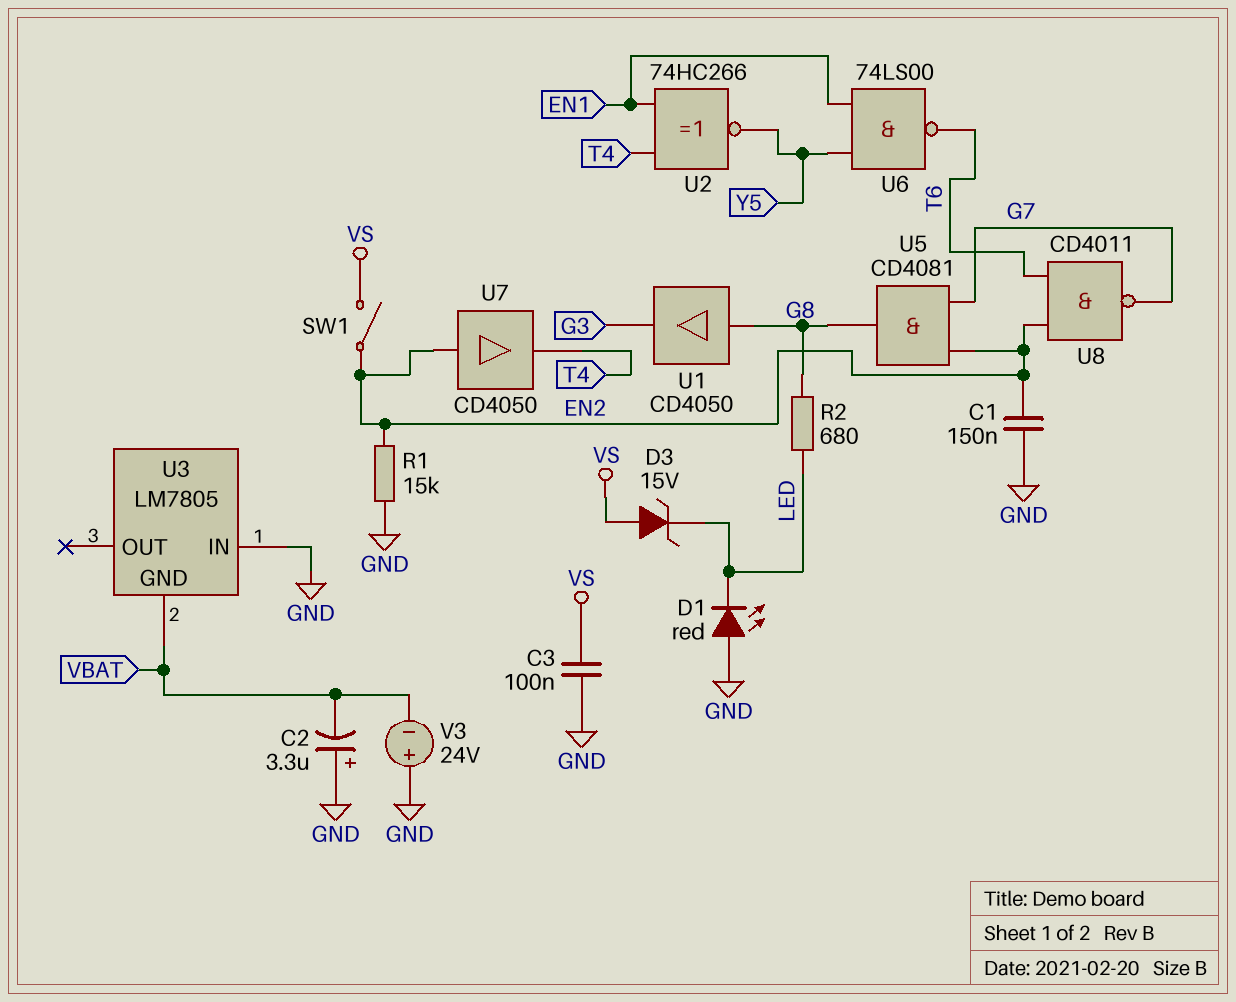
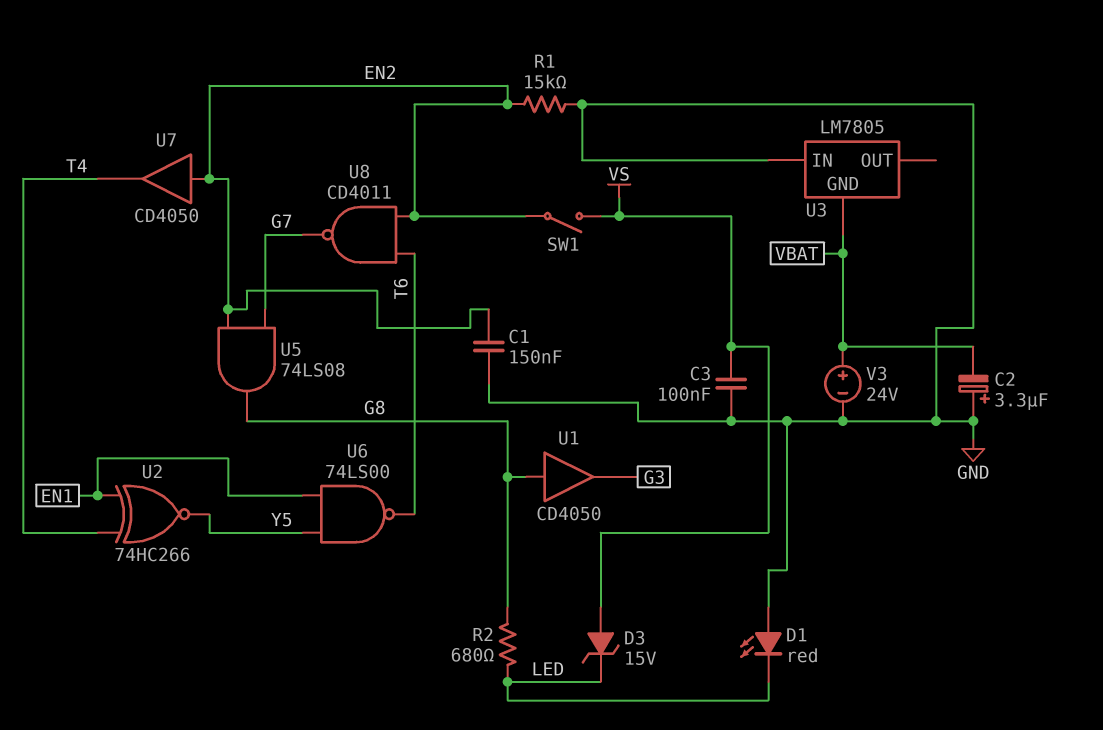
U5: AND CD4081 (in EN2, in G7, out G8) -> AND 74LS08 (in EN2, in G7, out G8)
V3: 24V (plus GND, minus VBAT) -> 24V (plus VBAT, minus GND)

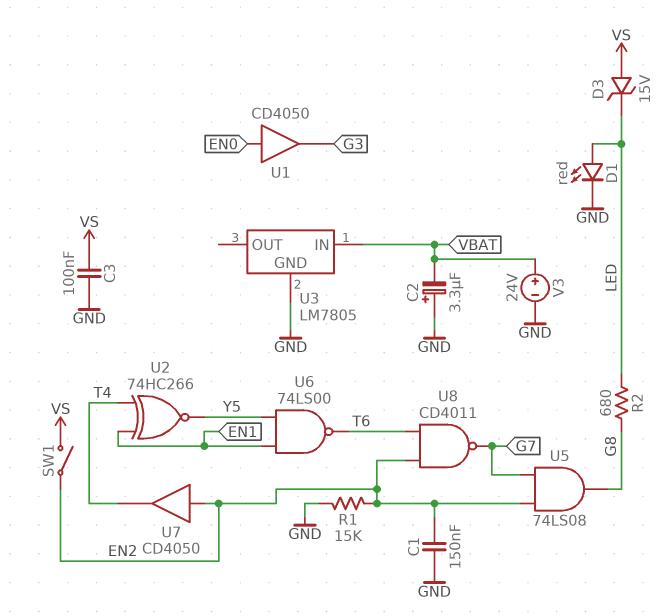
D1: LED red (A GND, K LED) -> LED red (A LED, K GND)
U1: buffer CD4050 (in G8, out G3) -> buffer CD4050 (in EN0, out G3)
U3 pin GND: VBAT -> GND
U3 pin IN: GND -> VBAT

